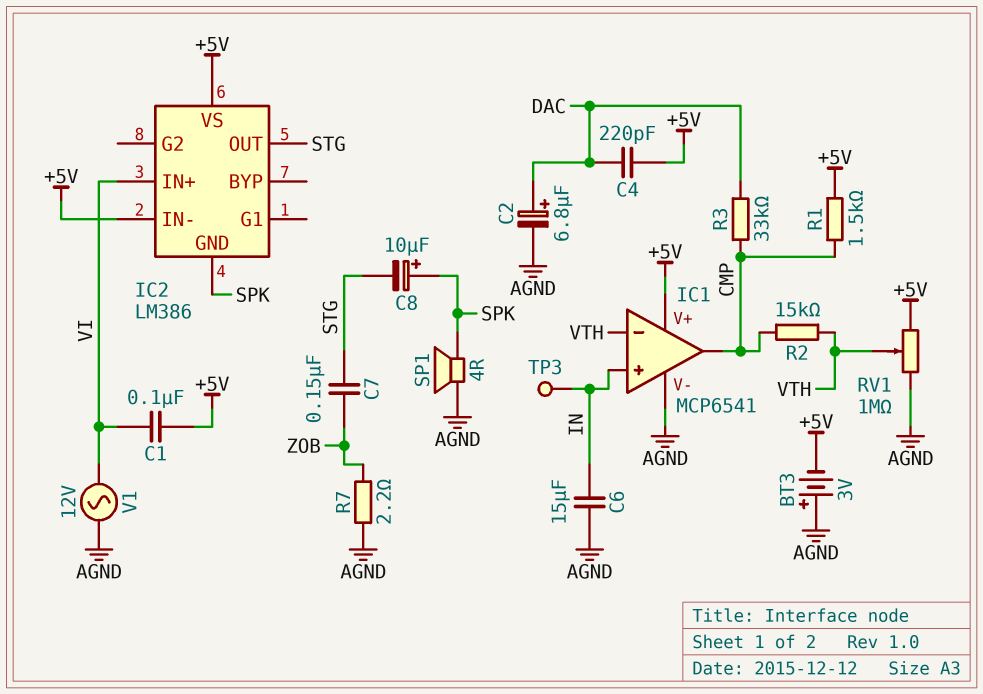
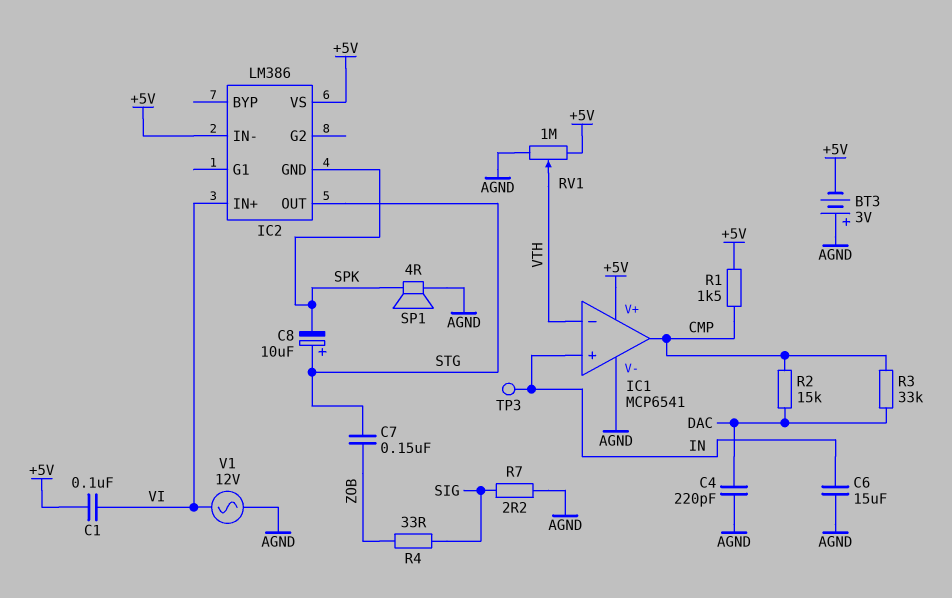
C2: 6.8uF (plus DAC, minus AGND) -> none
C4: 220pF (+5V, DAC) -> 220pF (AGND, DAC)
C8: 10uF (plus SPK, minus STG) -> 10uF (plus STG, minus SPK)
R2: 15k (CMP, VTH) -> 15k (CMP, DAC)
R4: none -> 33 (SIG, ZOB)
R7: 2.2 (AGND, ZOB) -> 2.2 (AGND, SIG)

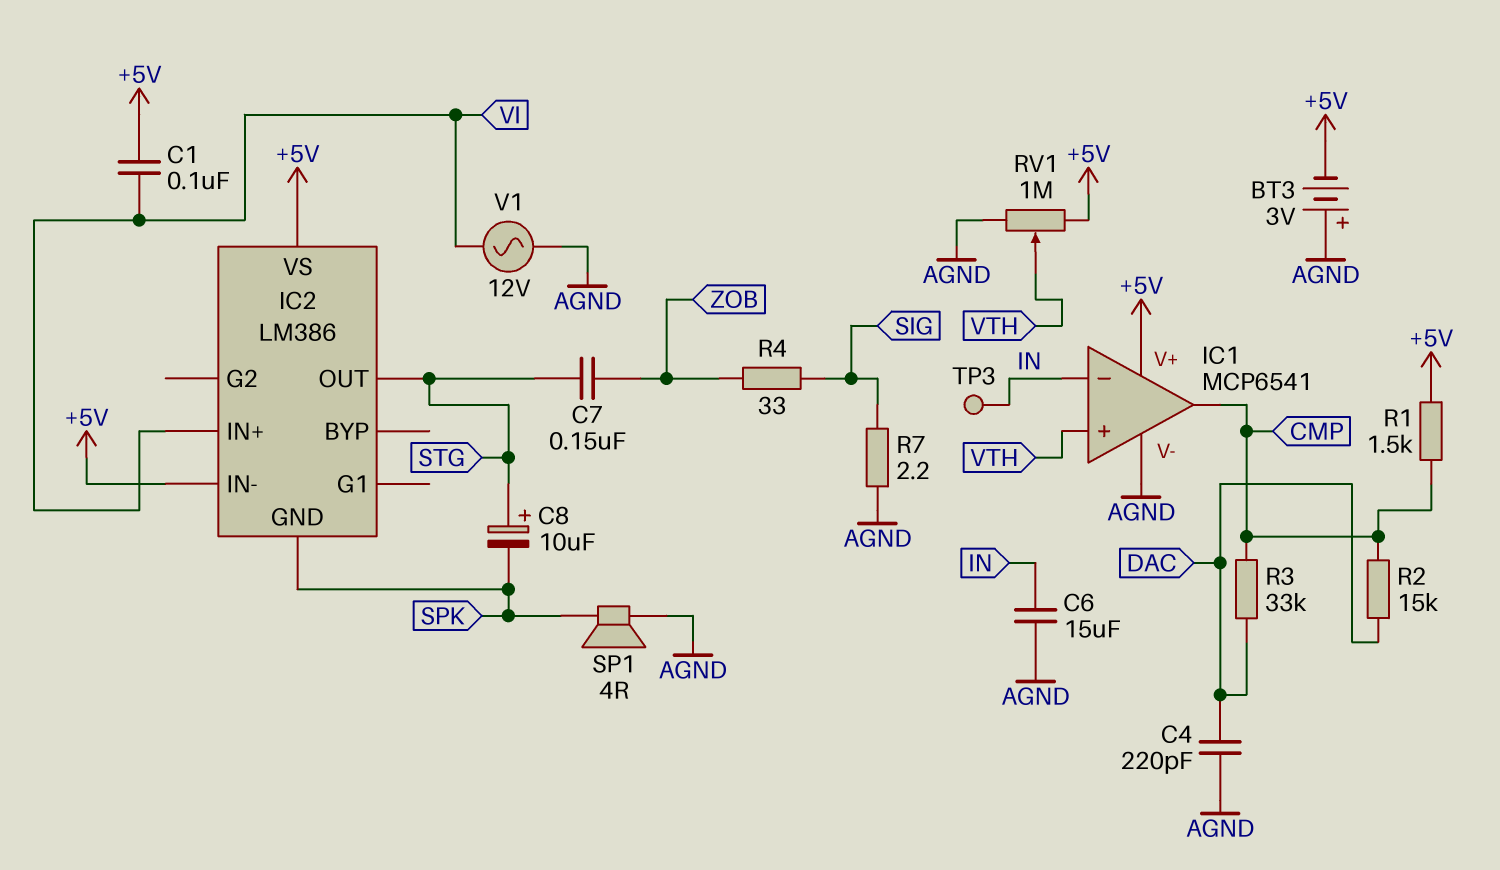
IC1 pin in+: IN -> VTH
IC1 pin in-: VTH -> IN

